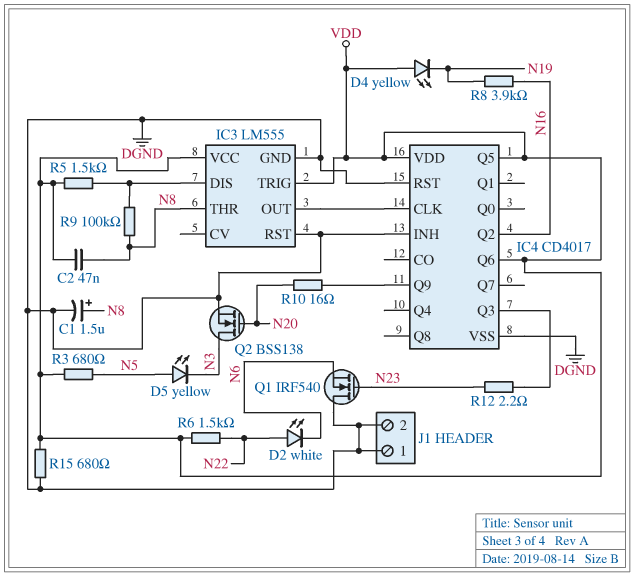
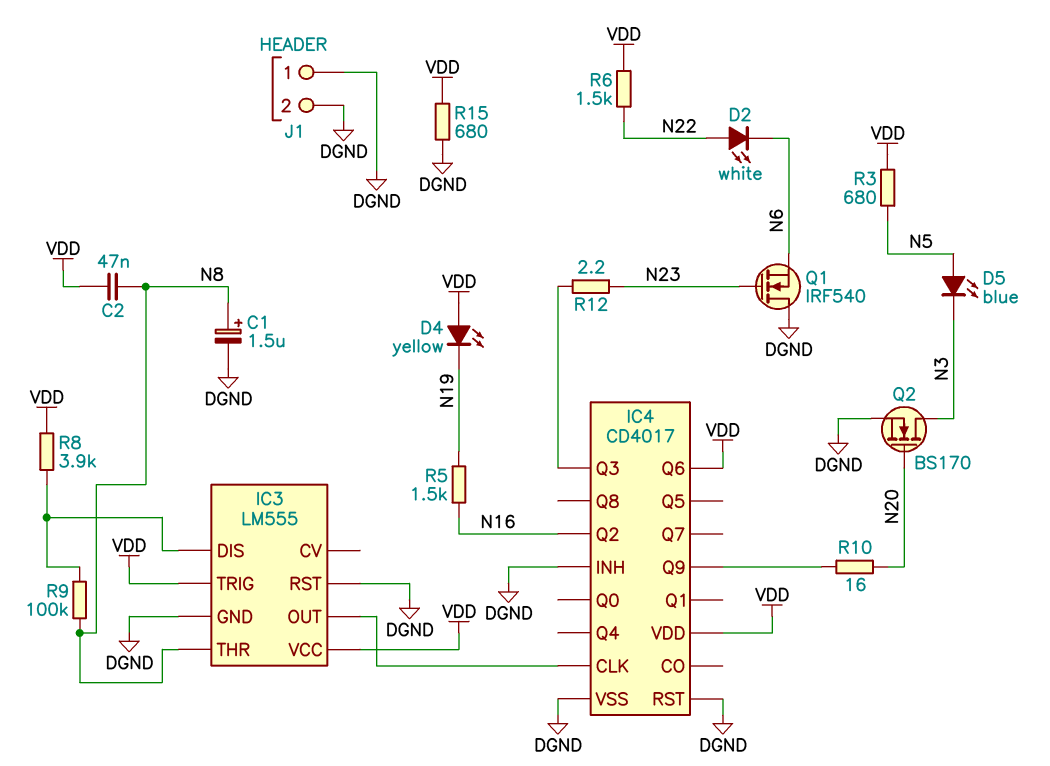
D5: LED yellow (A N5, K N3) -> LED blue (A N5, K N3)
IC4 pin Q5: VDD -> none
Q2: NMOS BSS138 (G N20, D N3, S DGND) -> NMOS BS170 (G N20, D N3, S DGND)
R5: 1.5k (IC3/DIS, VDD) -> 1.5k (N16, N19)
R8: 3.9k (N16, N19) -> 3.9k (IC3/DIS, VDD)

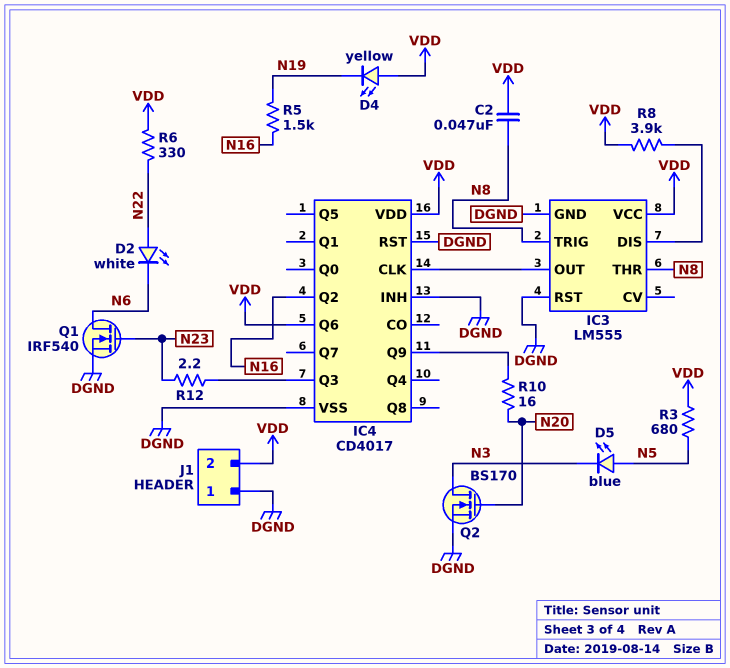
C1: 1.5uF (plus N8, minus DGND) -> none
IC3 pin TRIG: VDD -> N8
J1 pin 2: DGND -> VDD
Q1: NMOS IRF540 (G N23, D DGND, S N6) -> NMOS IRF540 (G N23, D N6, S DGND)
R6: 1.5k (N22, VDD) -> 330 (N22, VDD)
R9: 100k (IC3/DIS, N8) -> none
R15: 680 (DGND, VDD) -> none

